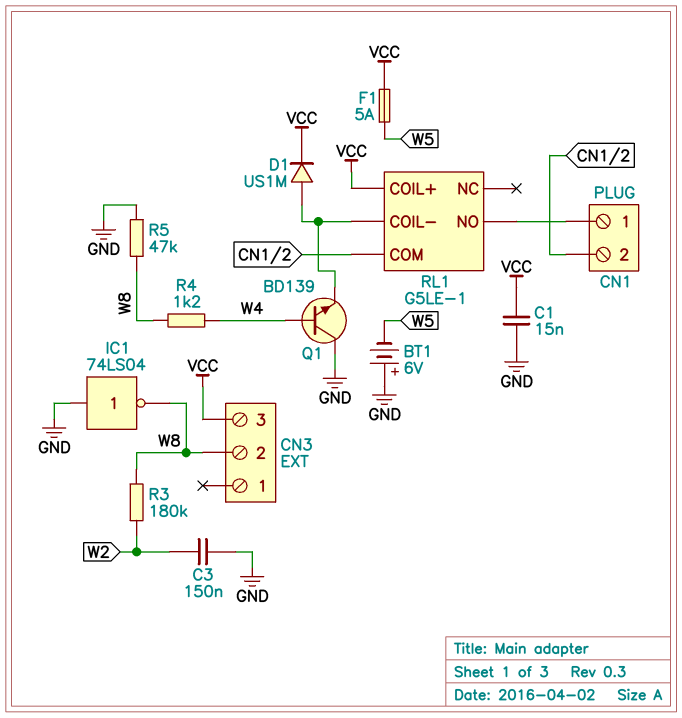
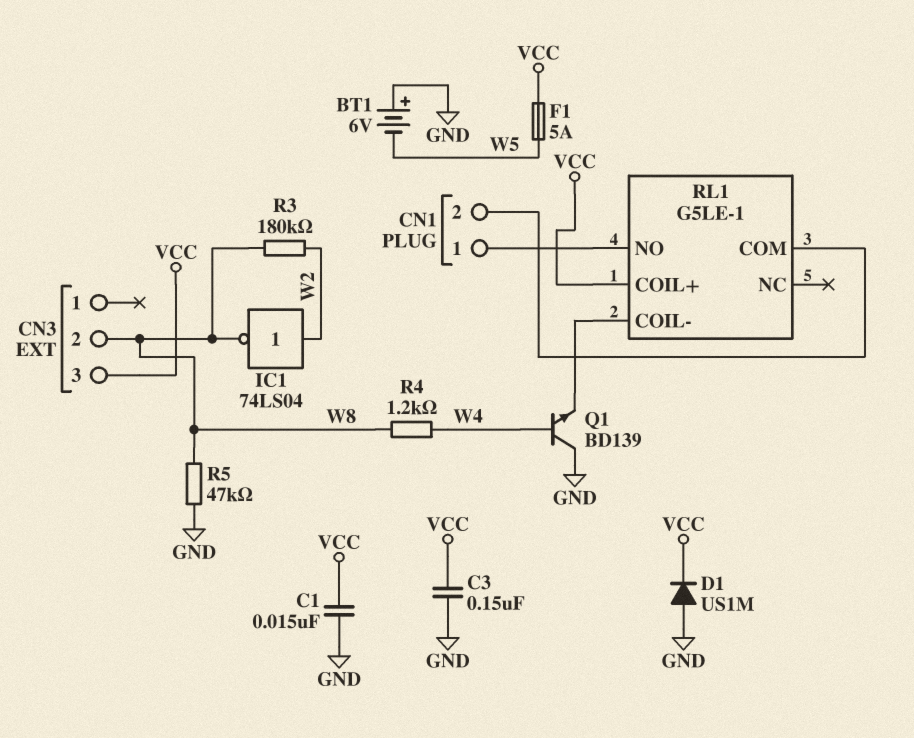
C3: 150nF (GND, W2) -> 150nF (GND, VCC)
D1: diode US1M (A RL1/COIL-, K VCC) -> diode US1M (A GND, K VCC)
IC1: NOT 74LS04 (in GND, out W8) -> NOT 74LS04 (in W2, out W8)

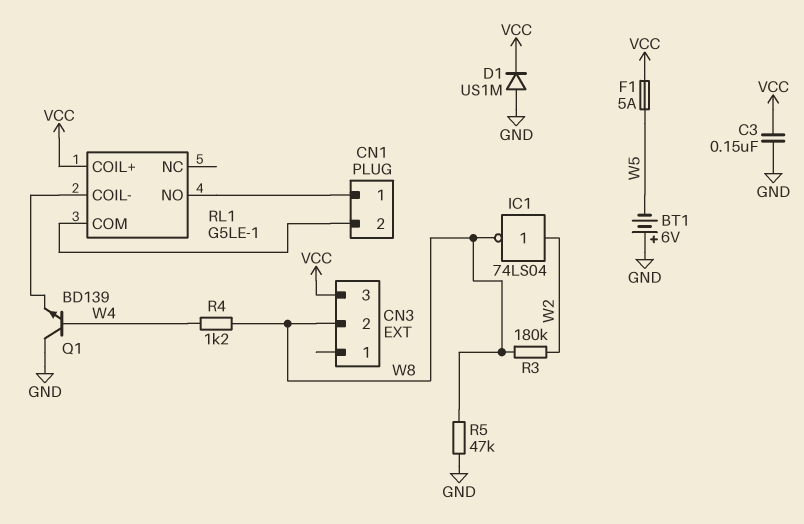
C1: 15nF (GND, VCC) -> none

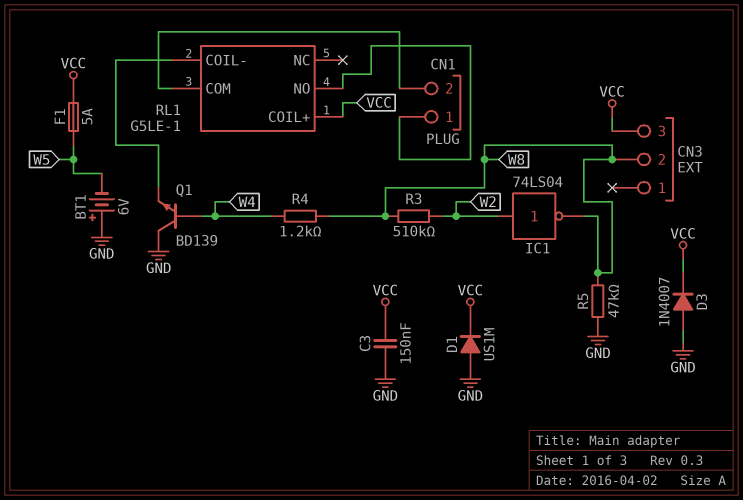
D3: none -> diode 1N4007 (A GND, K VCC)
R3: 180k (W2, W8) -> 510k (W2, W8)

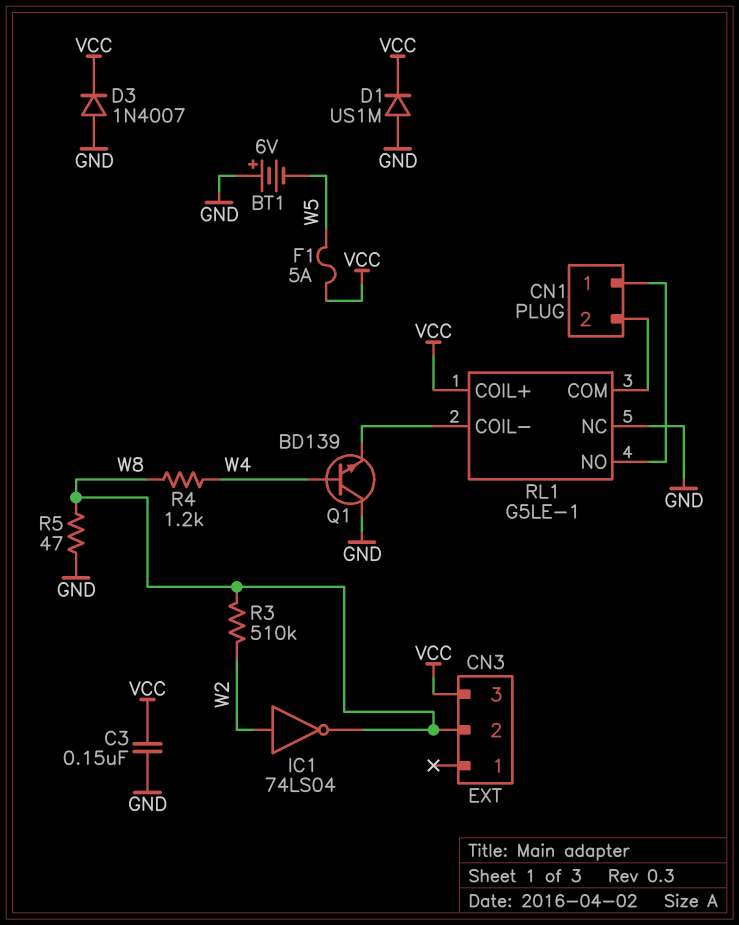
R5: 47k (GND, W8) -> 47 (GND, W8)
RL1 pin NC: none -> GND

